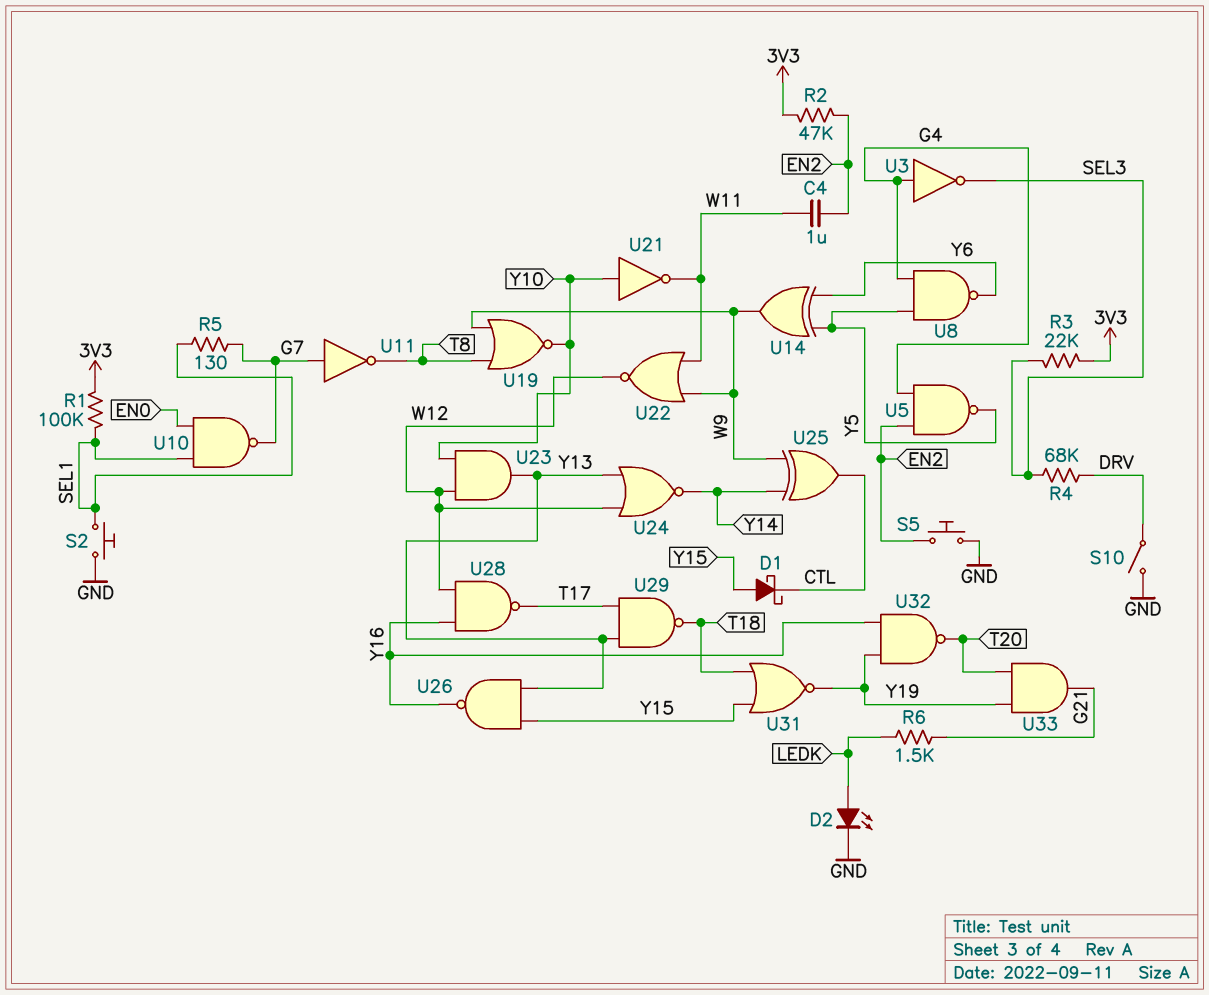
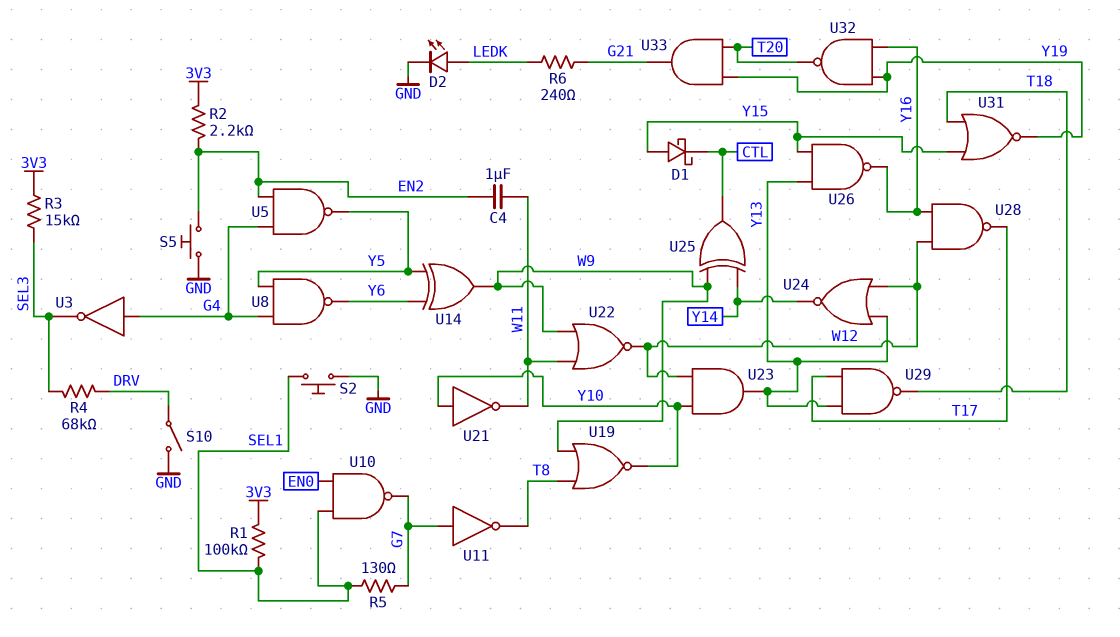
R2: 47k (3V3, EN2) -> 2.2k (3V3, EN2)
R3: 22k (3V3, SEL3) -> 15k (3V3, SEL3)
R6: 1.5k (G21, LEDK) -> 240 (G21, LEDK)

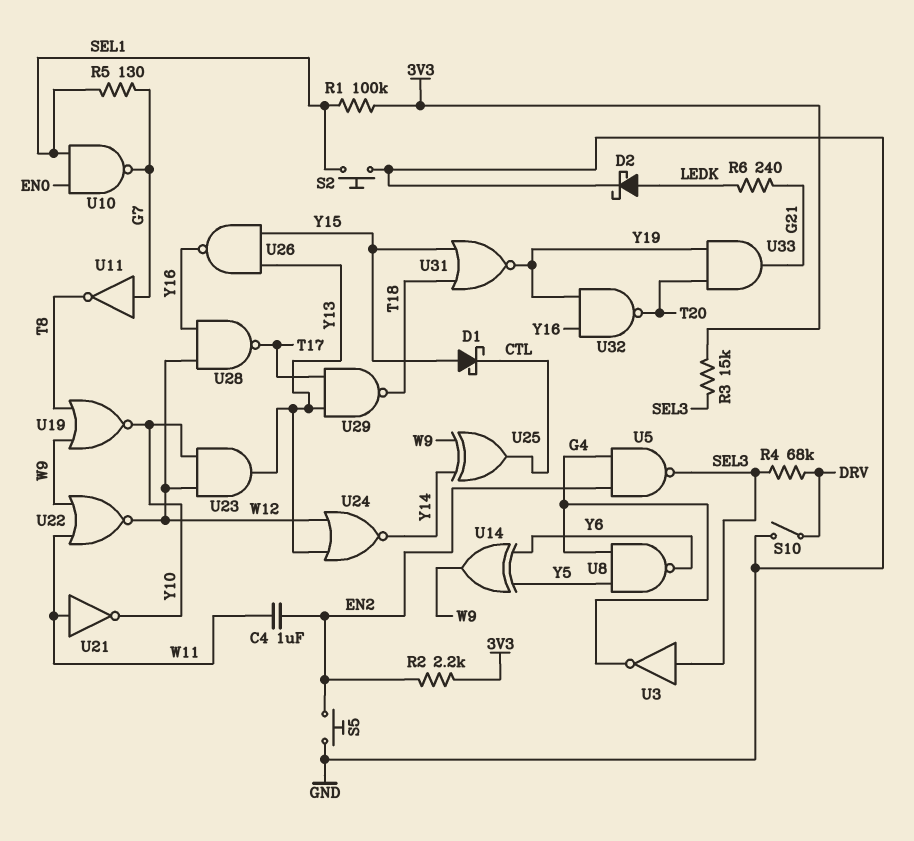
D2: LED (A LEDK, K GND) -> schottky (A LEDK, K GND)
U3: NOT (in G4, out SEL3) -> NOT (in SEL3, out G4)
U5: NAND (in EN2, in G4, out Y5) -> NAND (in EN2, in G4, out SEL3)
U21: NOT (in Y10, out W11) -> NOT (in W11, out Y10)

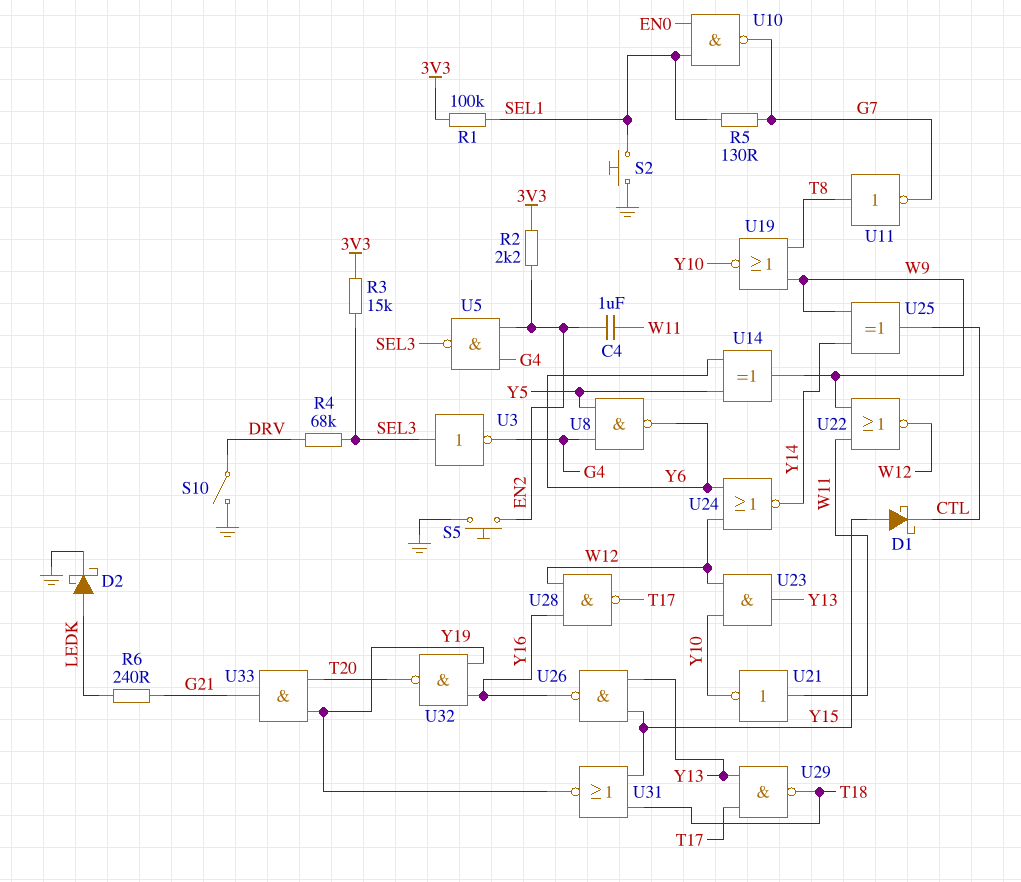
U11: NOT (in G7, out T8) -> NOT (in T8, out G7)
U24: NOR (in W12, in Y13, out Y14) -> NOR (in W12, in Y6, out Y14)

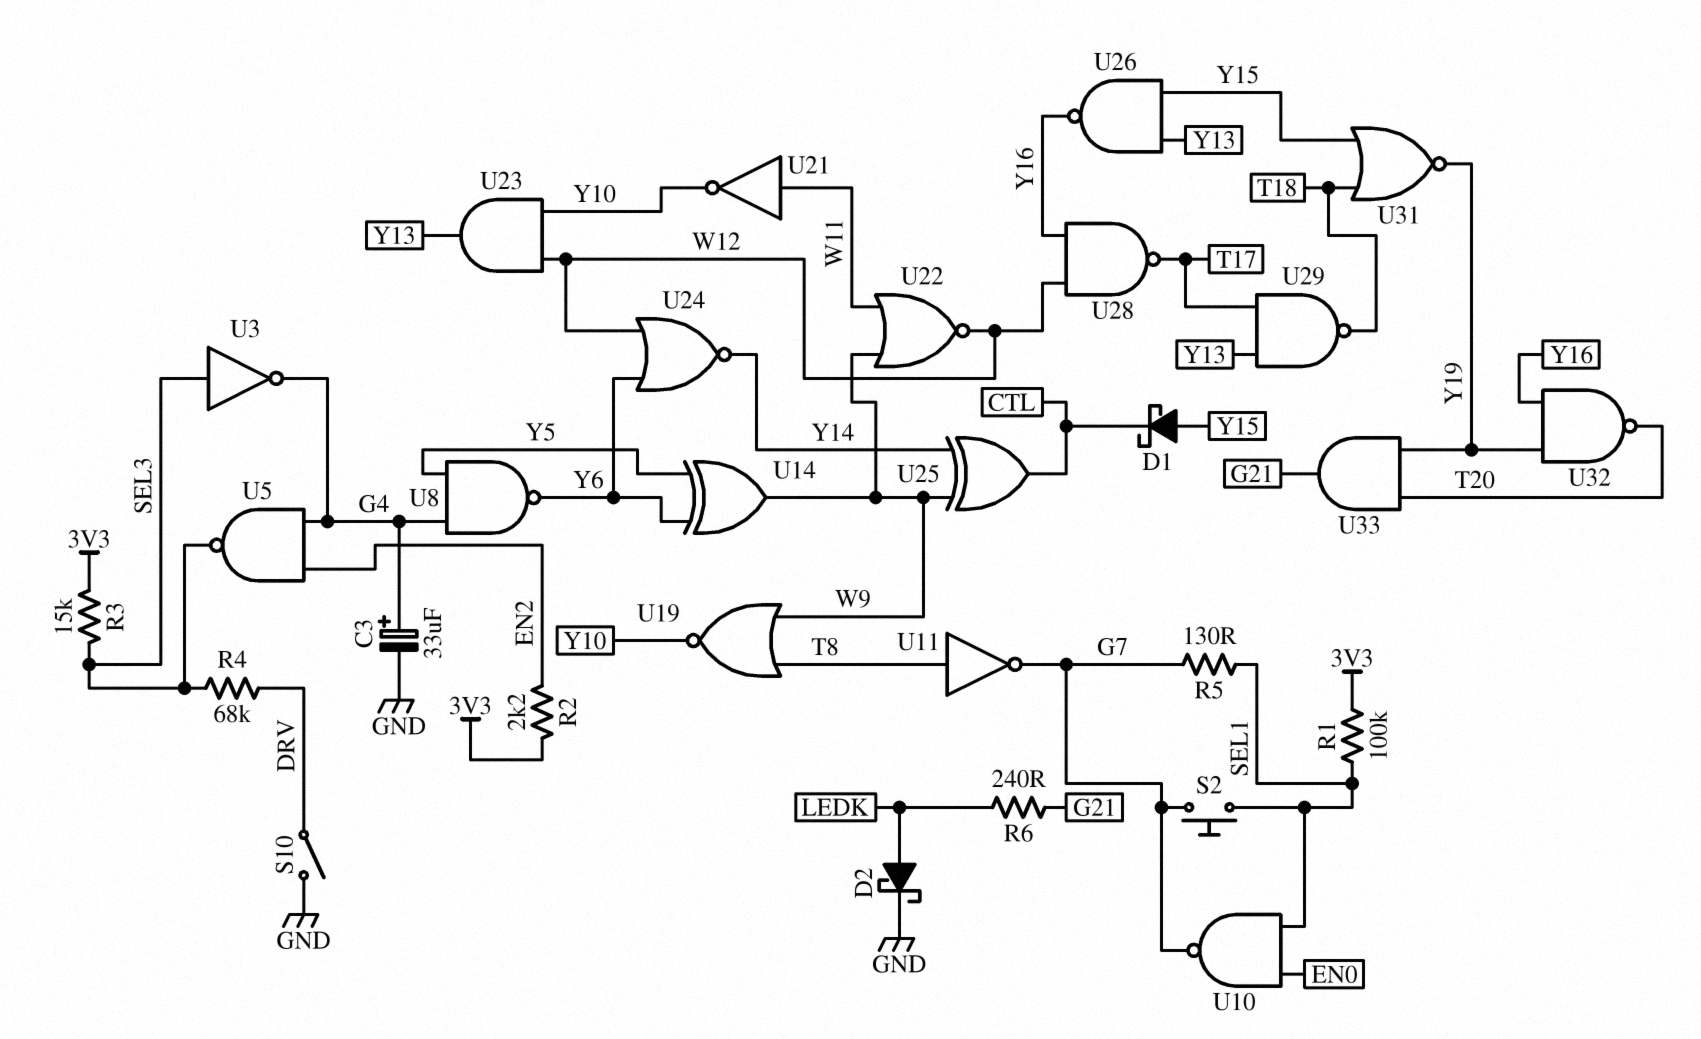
C3: none -> 33uF (plus G4, minus GND)
C4: 1uF (EN2, W11) -> none
S2: button (GND, SEL1) -> button (G7, SEL1)
S5: button (EN2, GND) -> none

